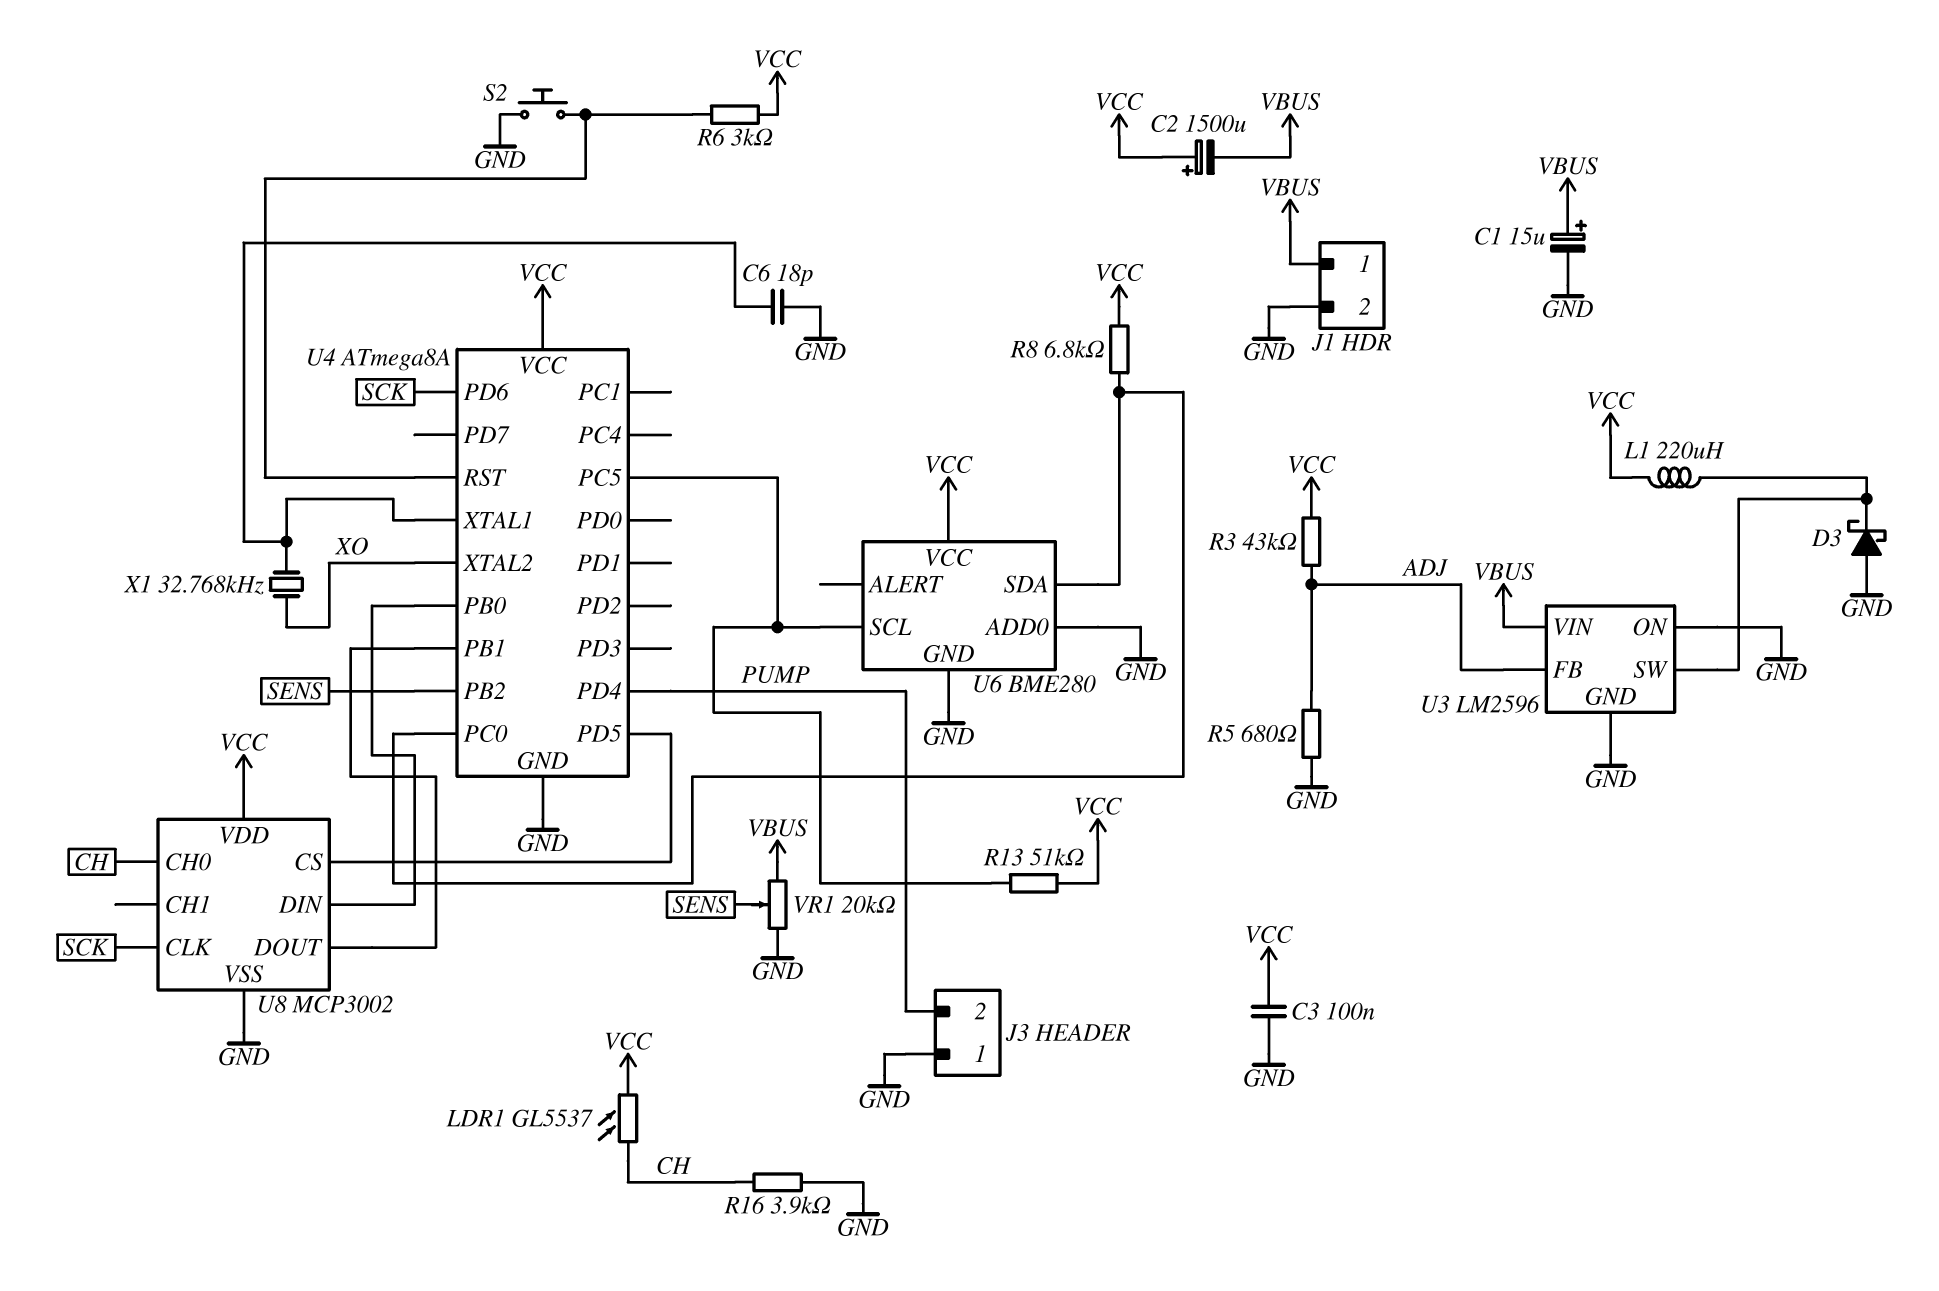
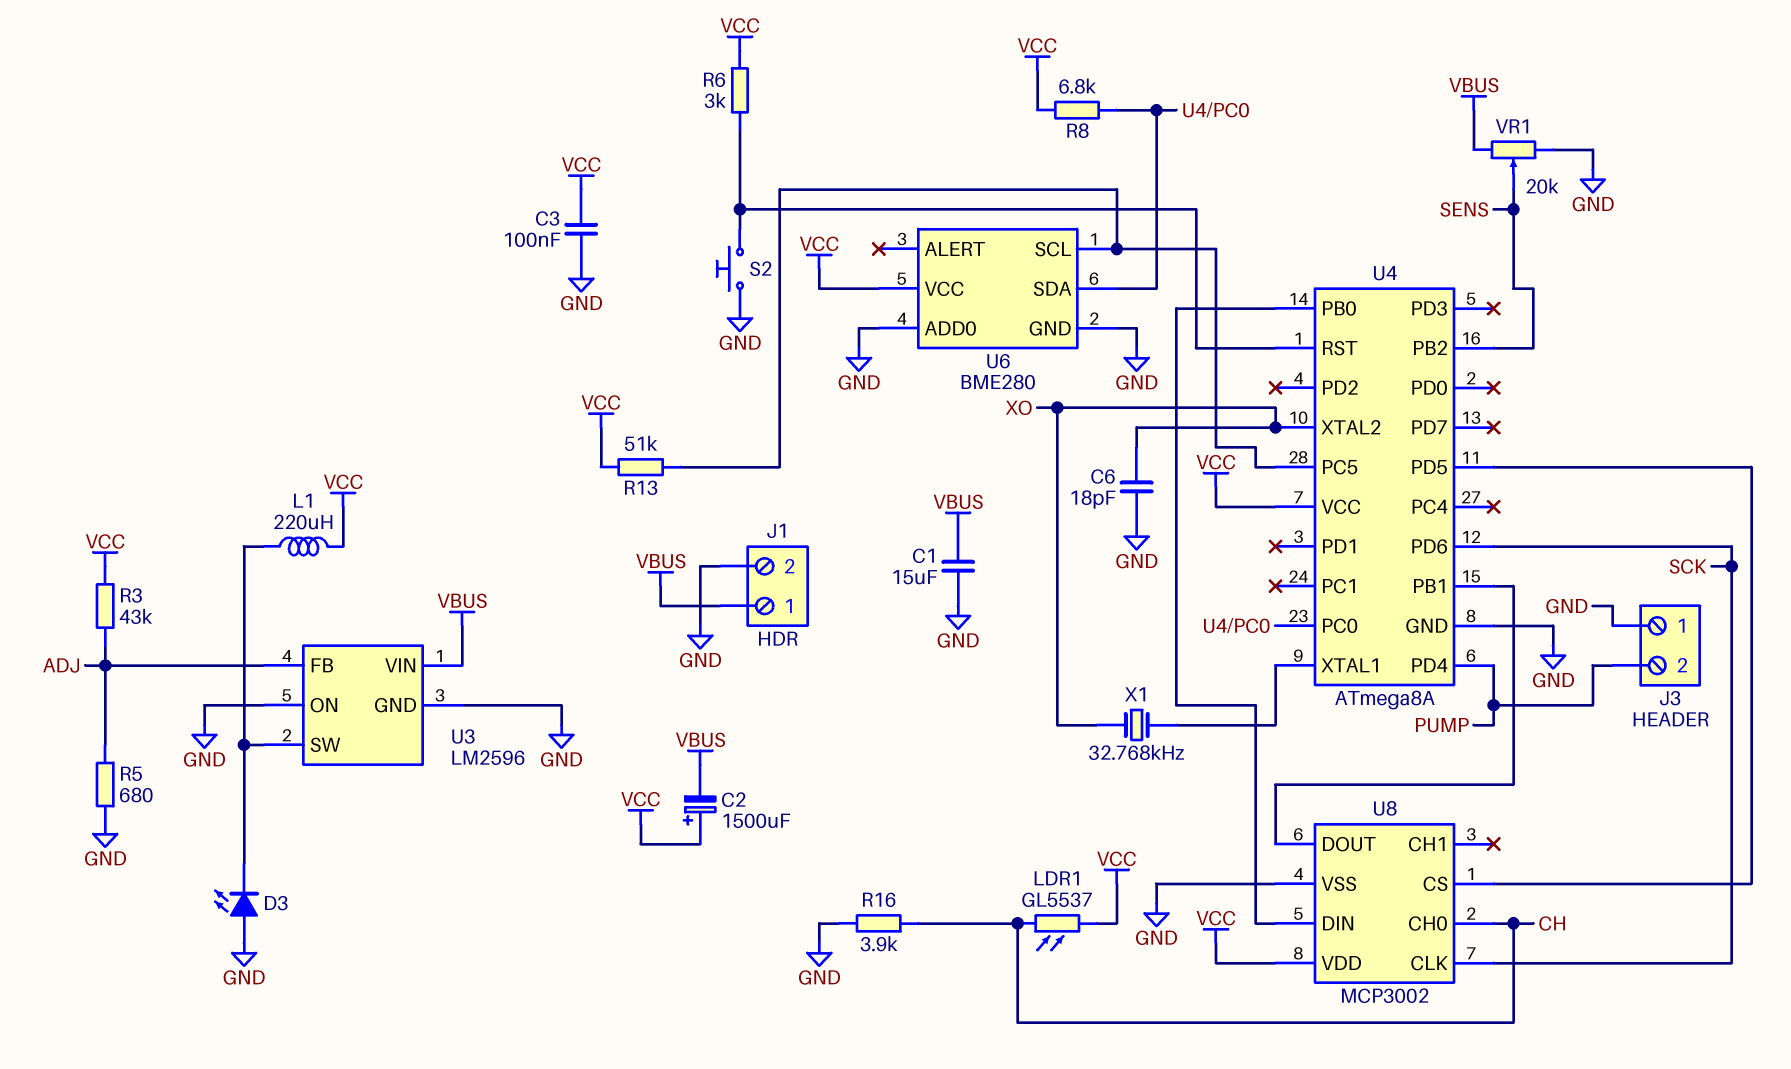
C1: 15uF (plus VBUS, minus GND) -> 15uF (GND, VBUS)
C6: 18pF (GND, U4/XTAL1) -> 18pF (GND, XO)
D3: schottky (A GND, K U3/SW) -> LED (A GND, K U3/SW)

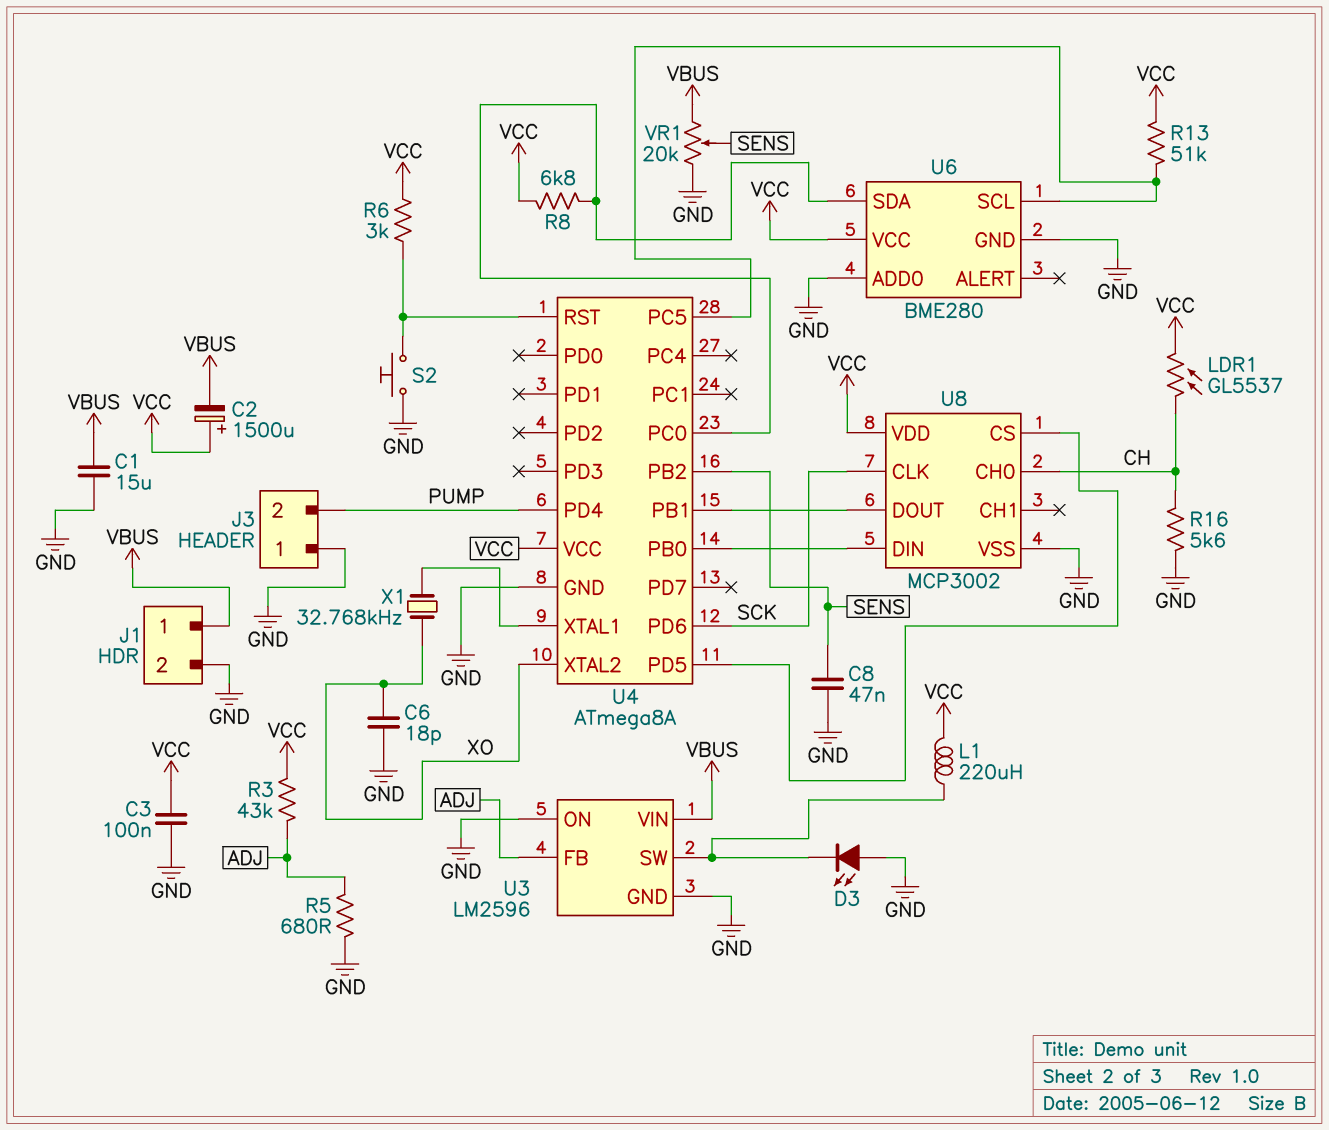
C8: none -> 47nF (GND, SENS)
R16: 3.9k (CH, GND) -> 5.6k (CH, GND)

